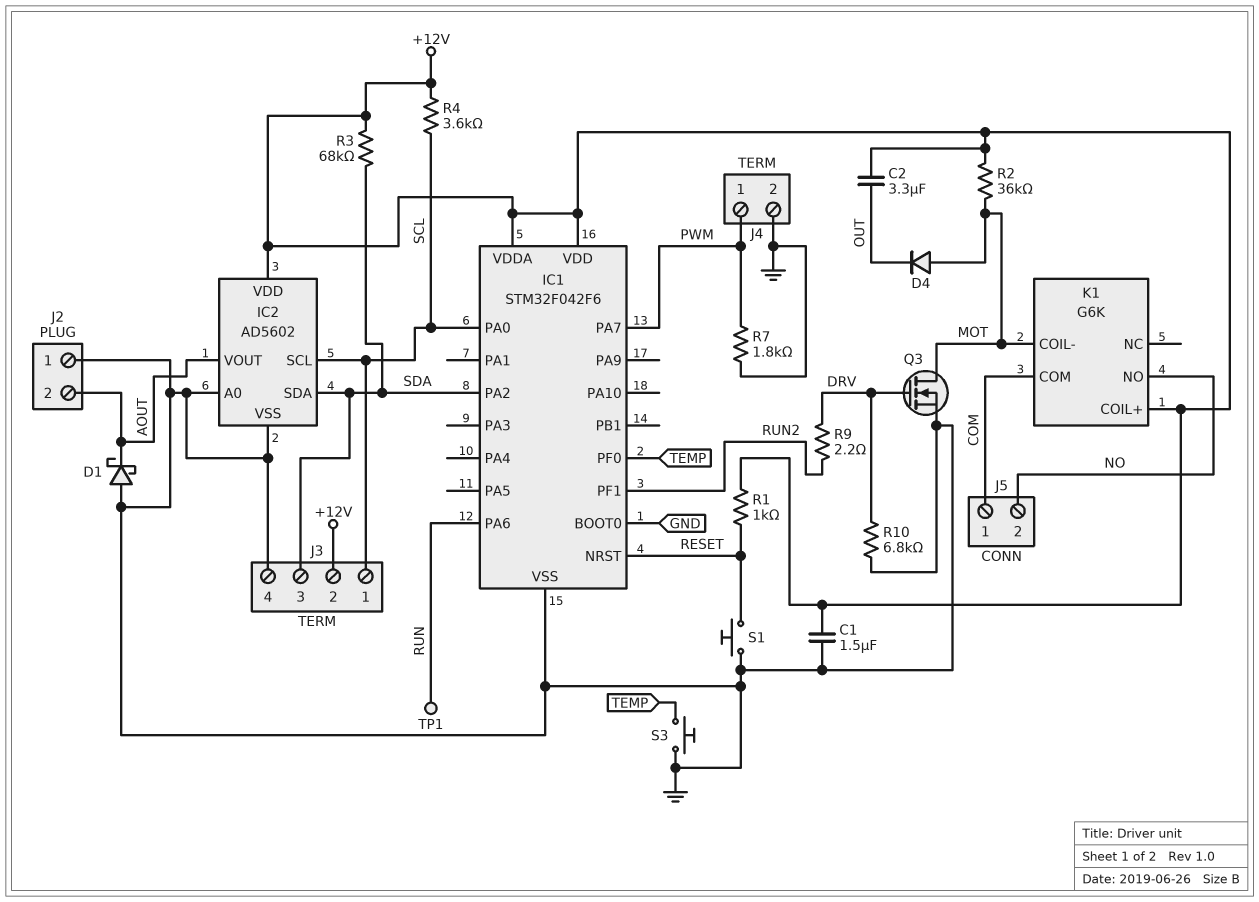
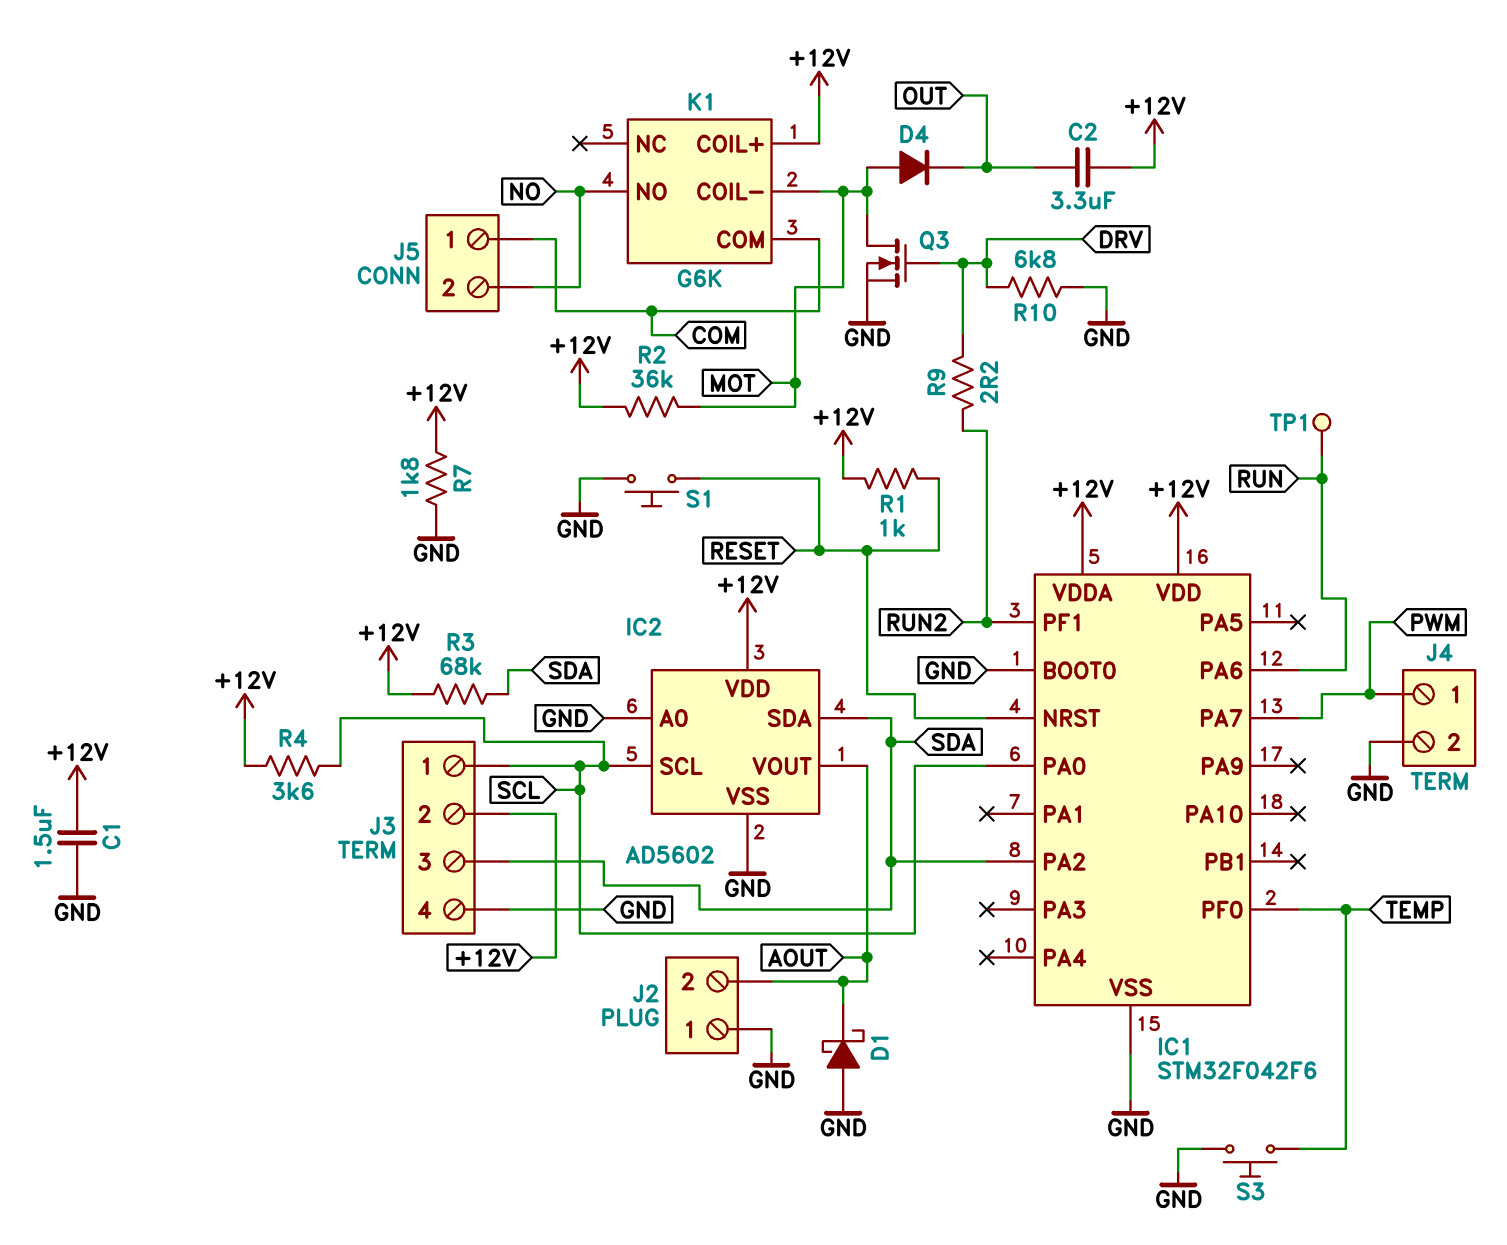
R7: 1.8k (GND, PWM) -> 1.8k (+12V, GND)

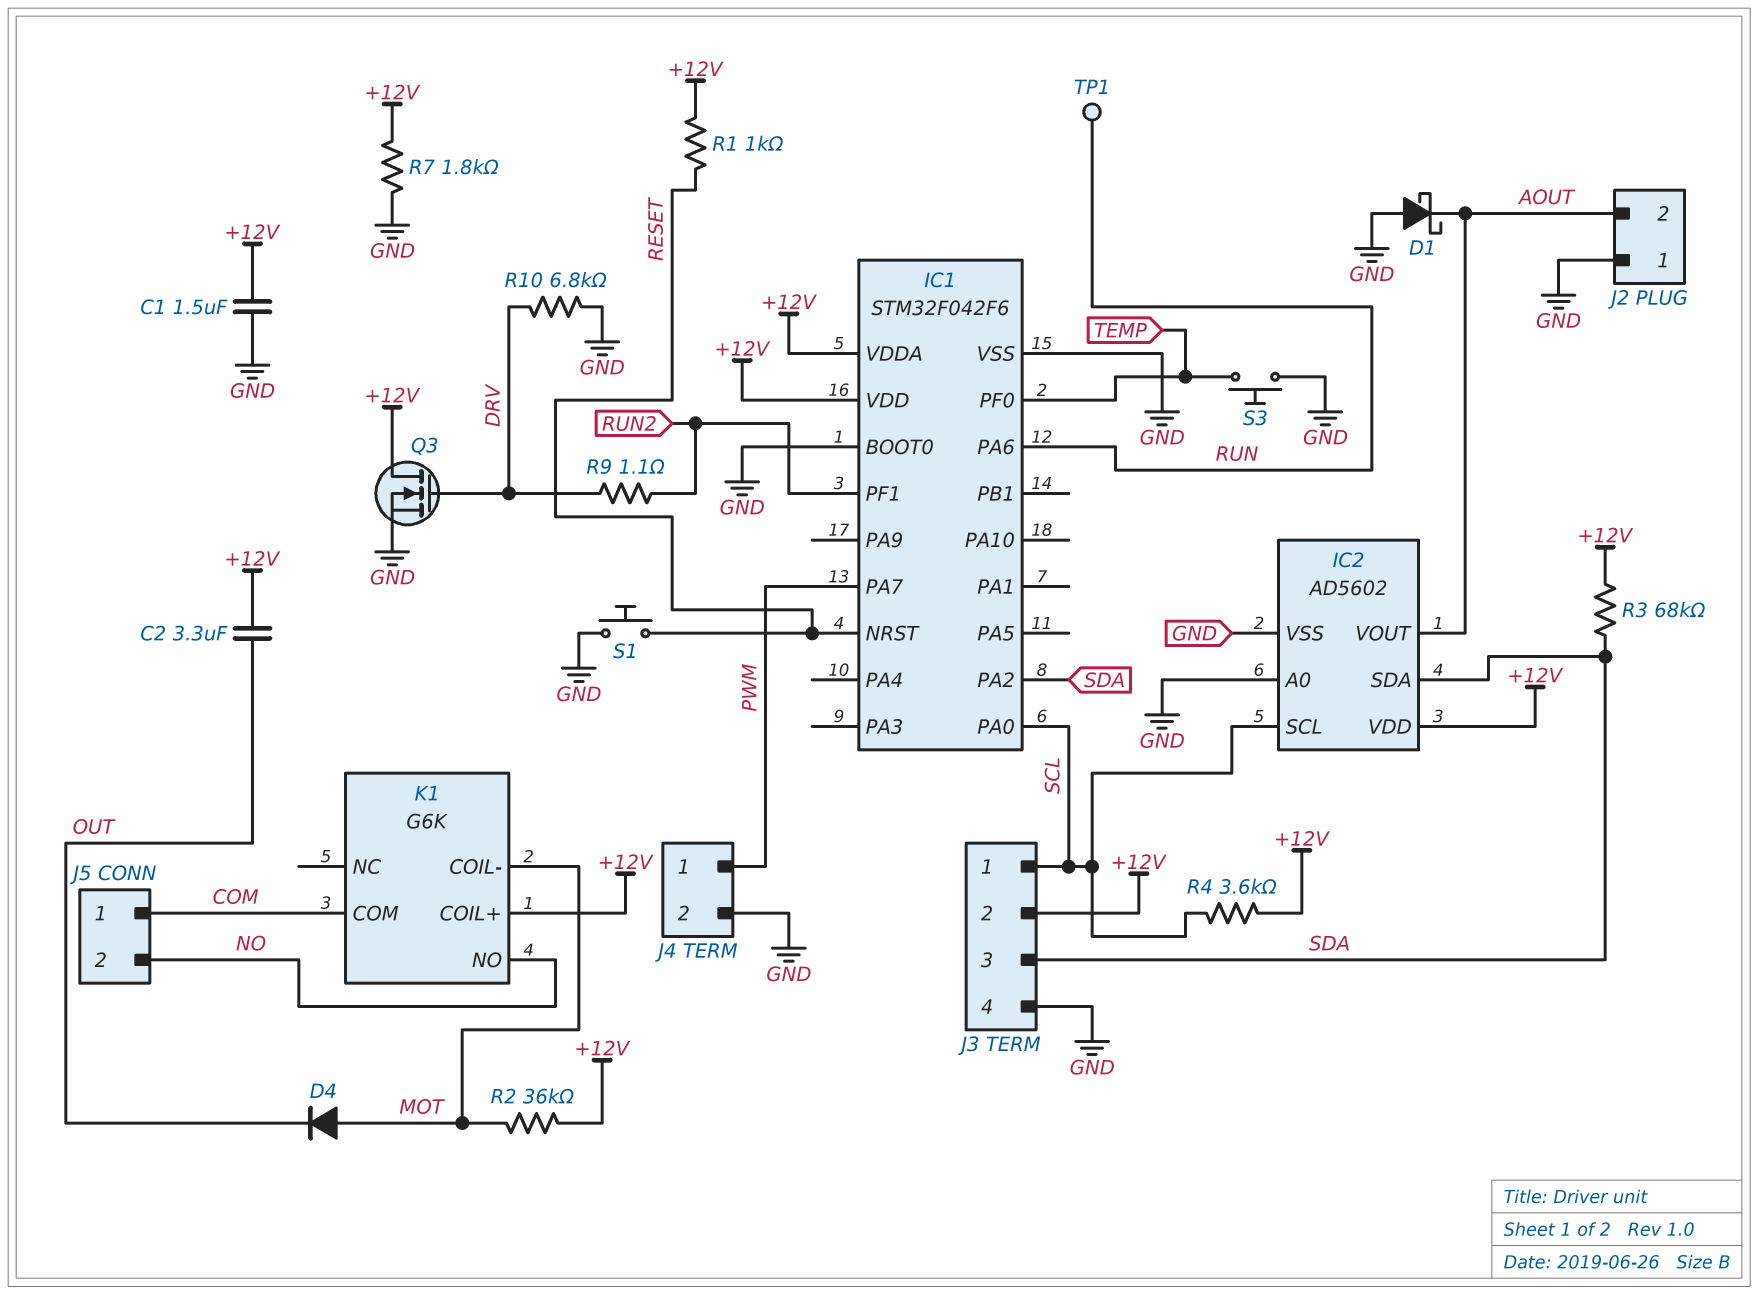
Q3: NMOS (G DRV, D MOT, S GND) -> NMOS (G DRV, D +12V, S GND)
R9: 2.2 (DRV, RUN2) -> 1.1 (DRV, RUN2)

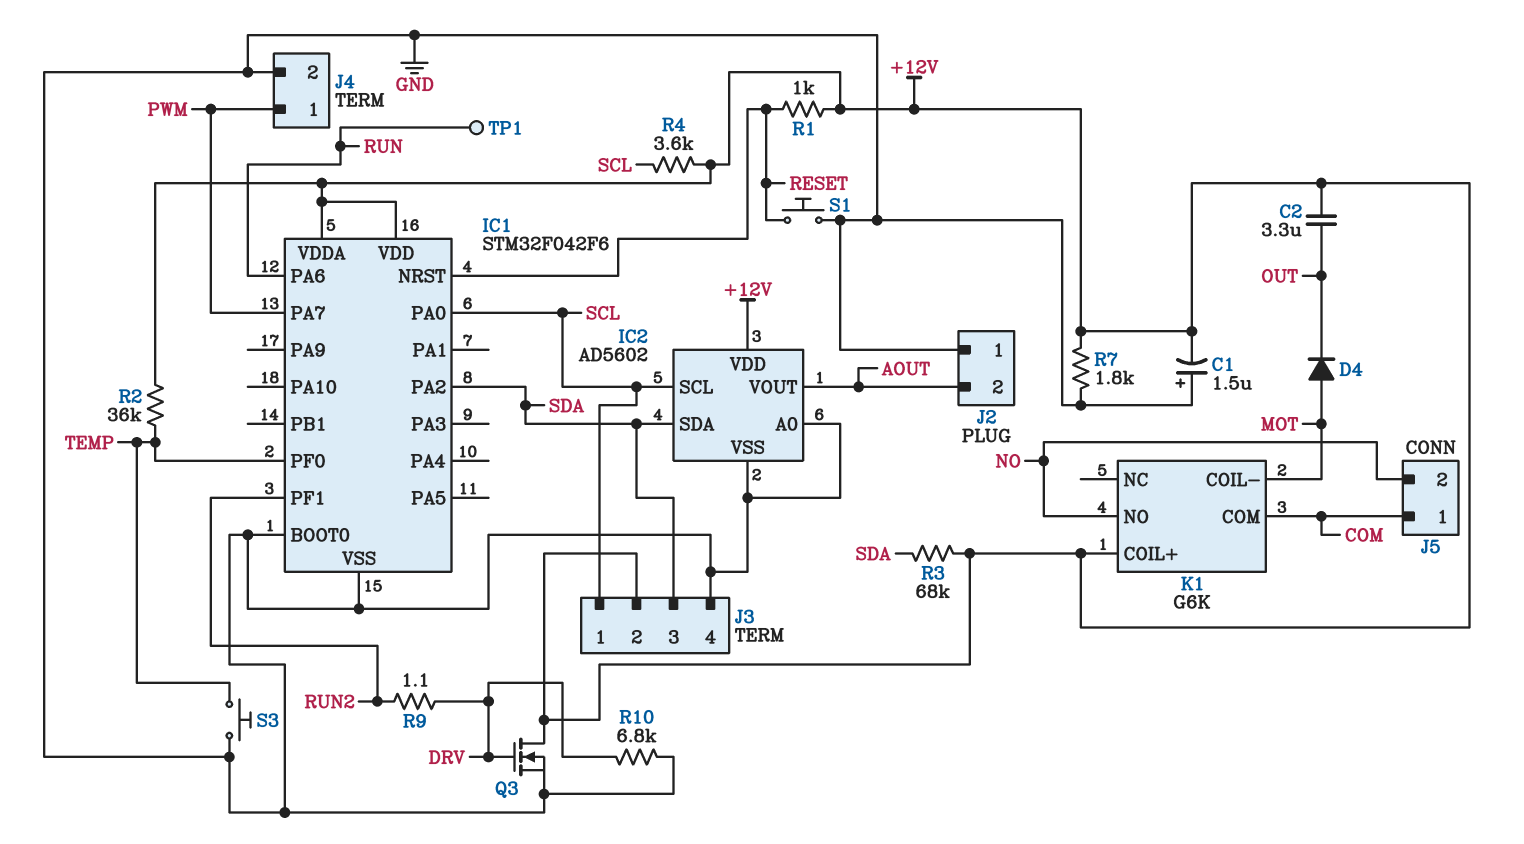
C1: 1.5uF (+12V, GND) -> 1.5uF (plus GND, minus +12V)
D1: schottky (A GND, K AOUT) -> none
R2: 36k (+12V, MOT) -> 36k (+12V, TEMP)

